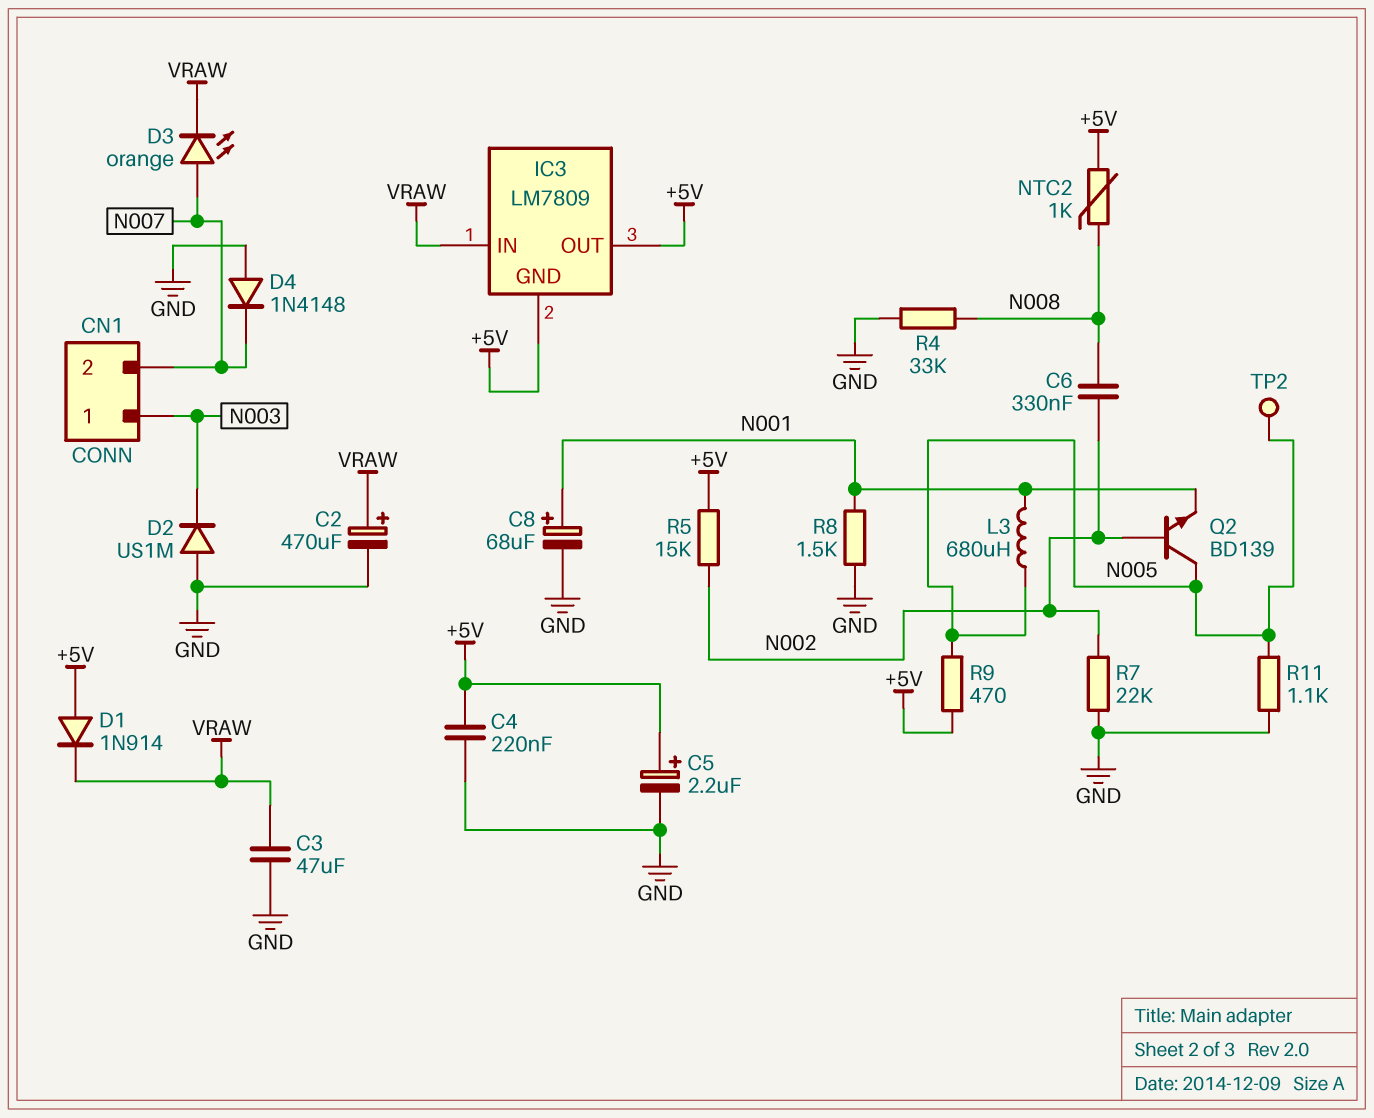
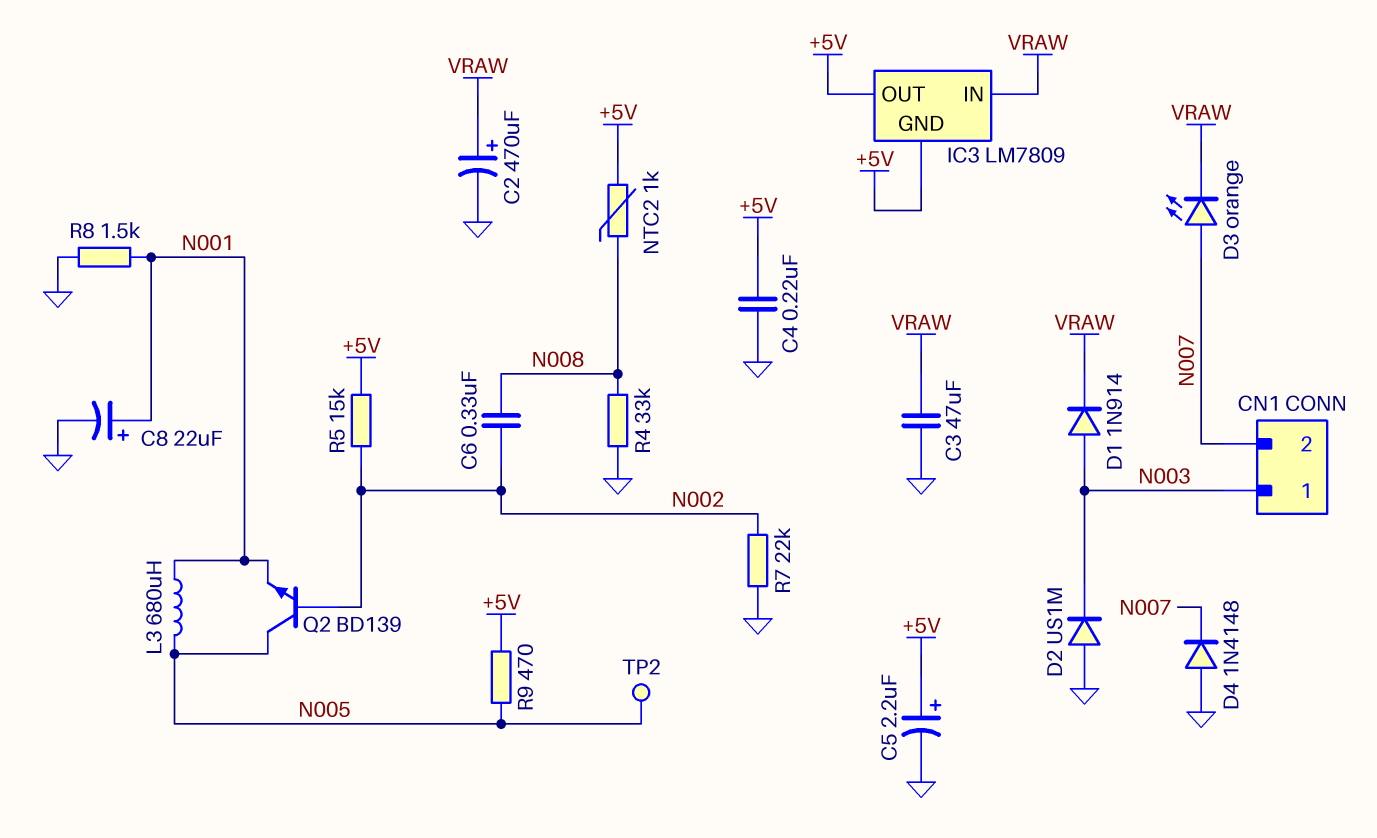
C8: 68uF (plus N001, minus GND) -> 22uF (plus N001, minus GND)
D1: diode 1N914 (A +5V, K VRAW) -> diode 1N914 (A N003, K VRAW)
R11: 1.1k (GND, N005) -> none

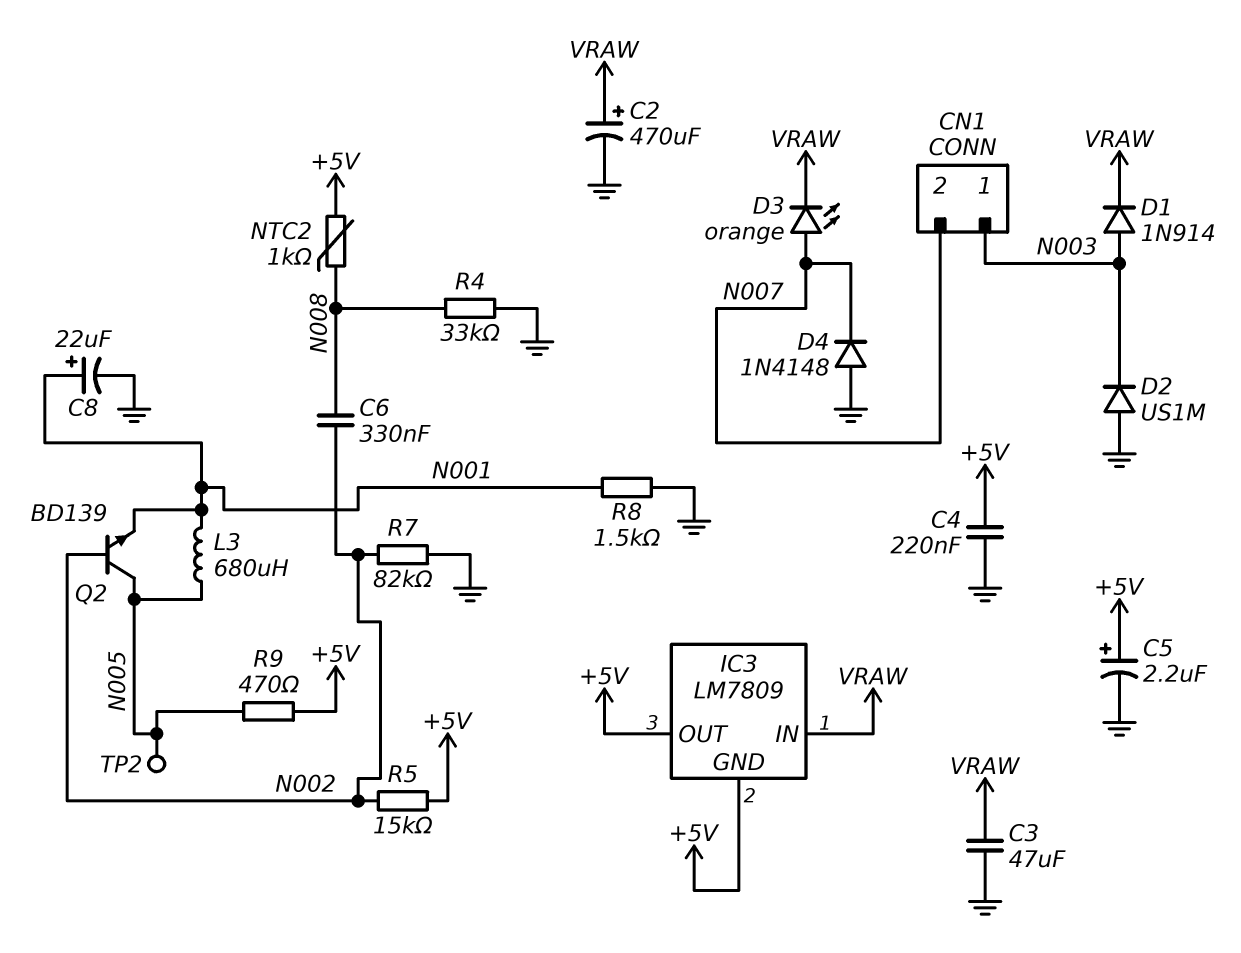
R7: 22k (GND, N002) -> 82k (GND, N002)

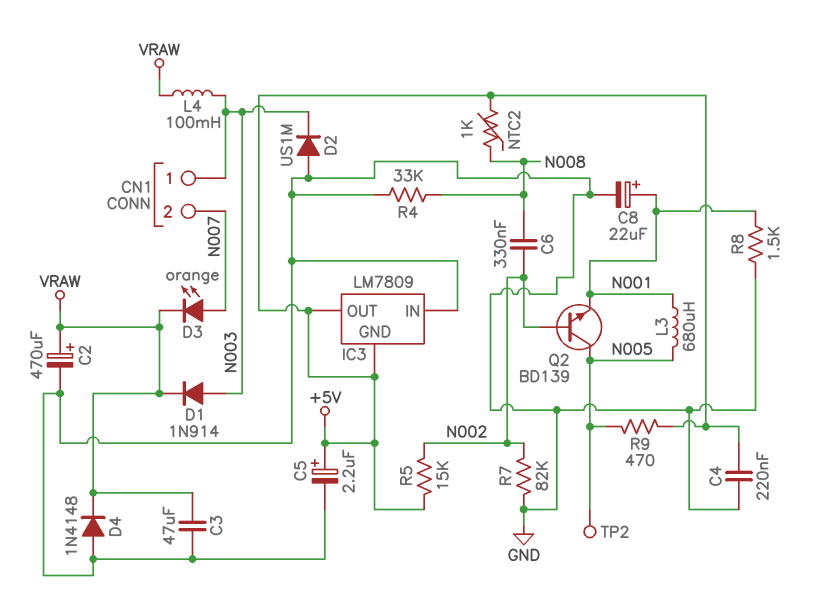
D4: diode 1N4148 (A GND, K N007) -> diode 1N4148 (A GND, K VRAW)
IC3 pin IN: VRAW -> GND
L4: none -> 100mH (N003, VRAW)

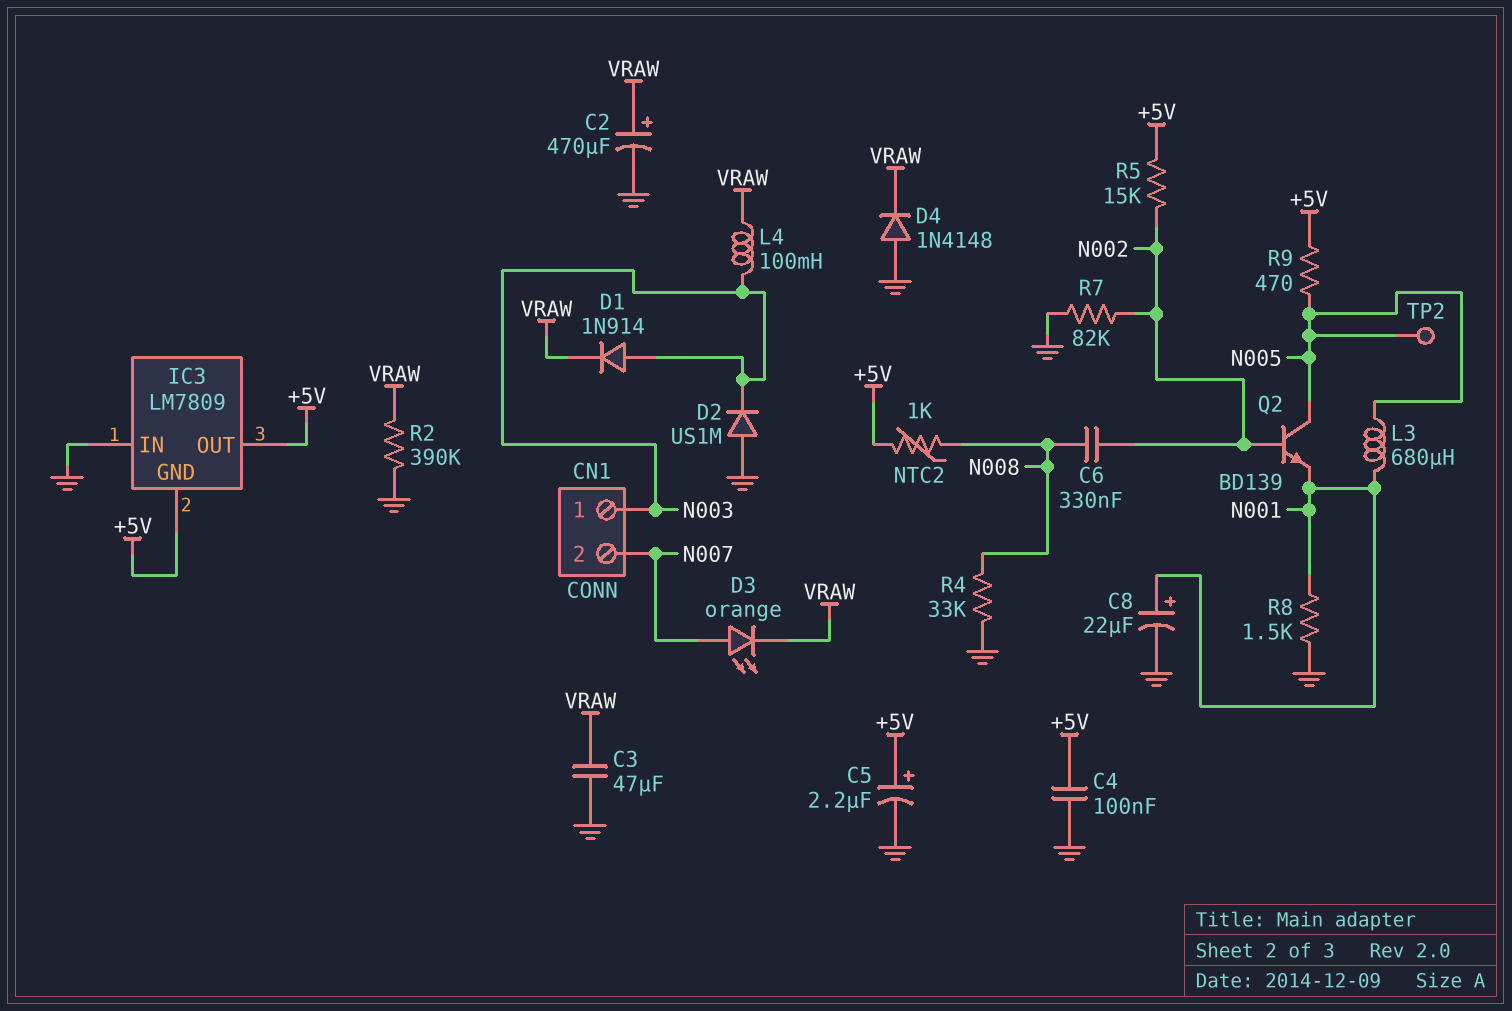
C4: 220nF (+5V, GND) -> 100nF (+5V, GND)
R2: none -> 390k (GND, VRAW)

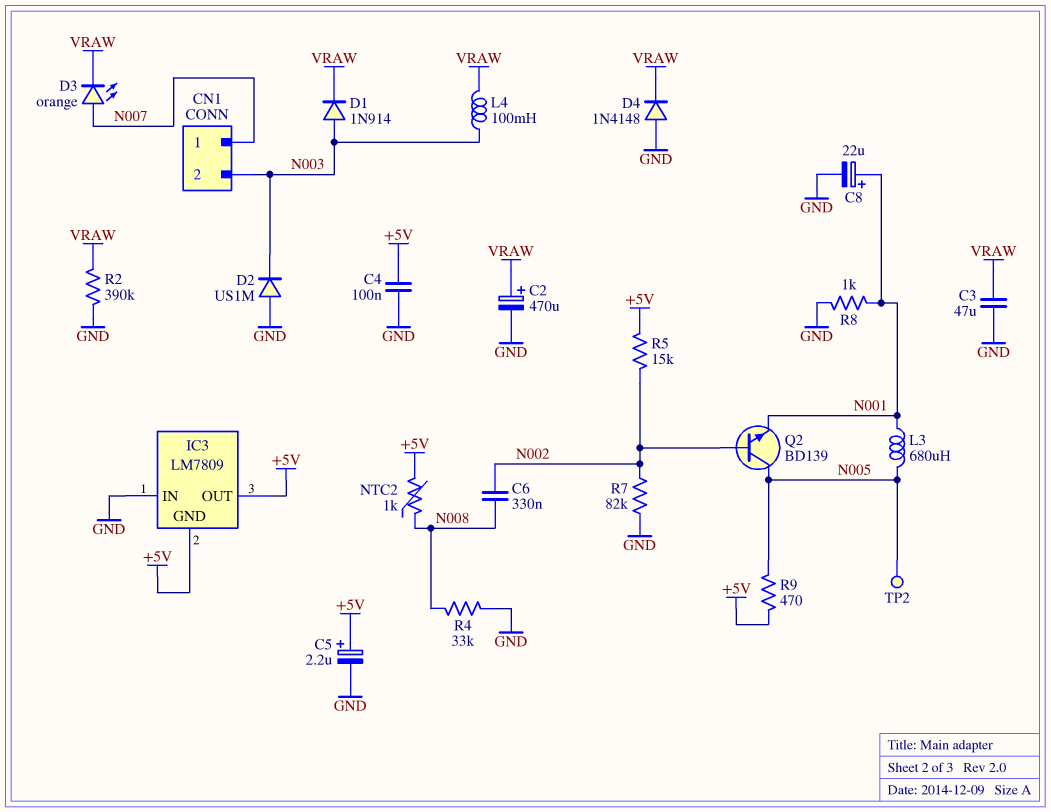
CN1 pin 1: N003 -> N007
CN1 pin 2: N007 -> N003
R8: 1.5k (GND, N001) -> 1k (GND, N001)

